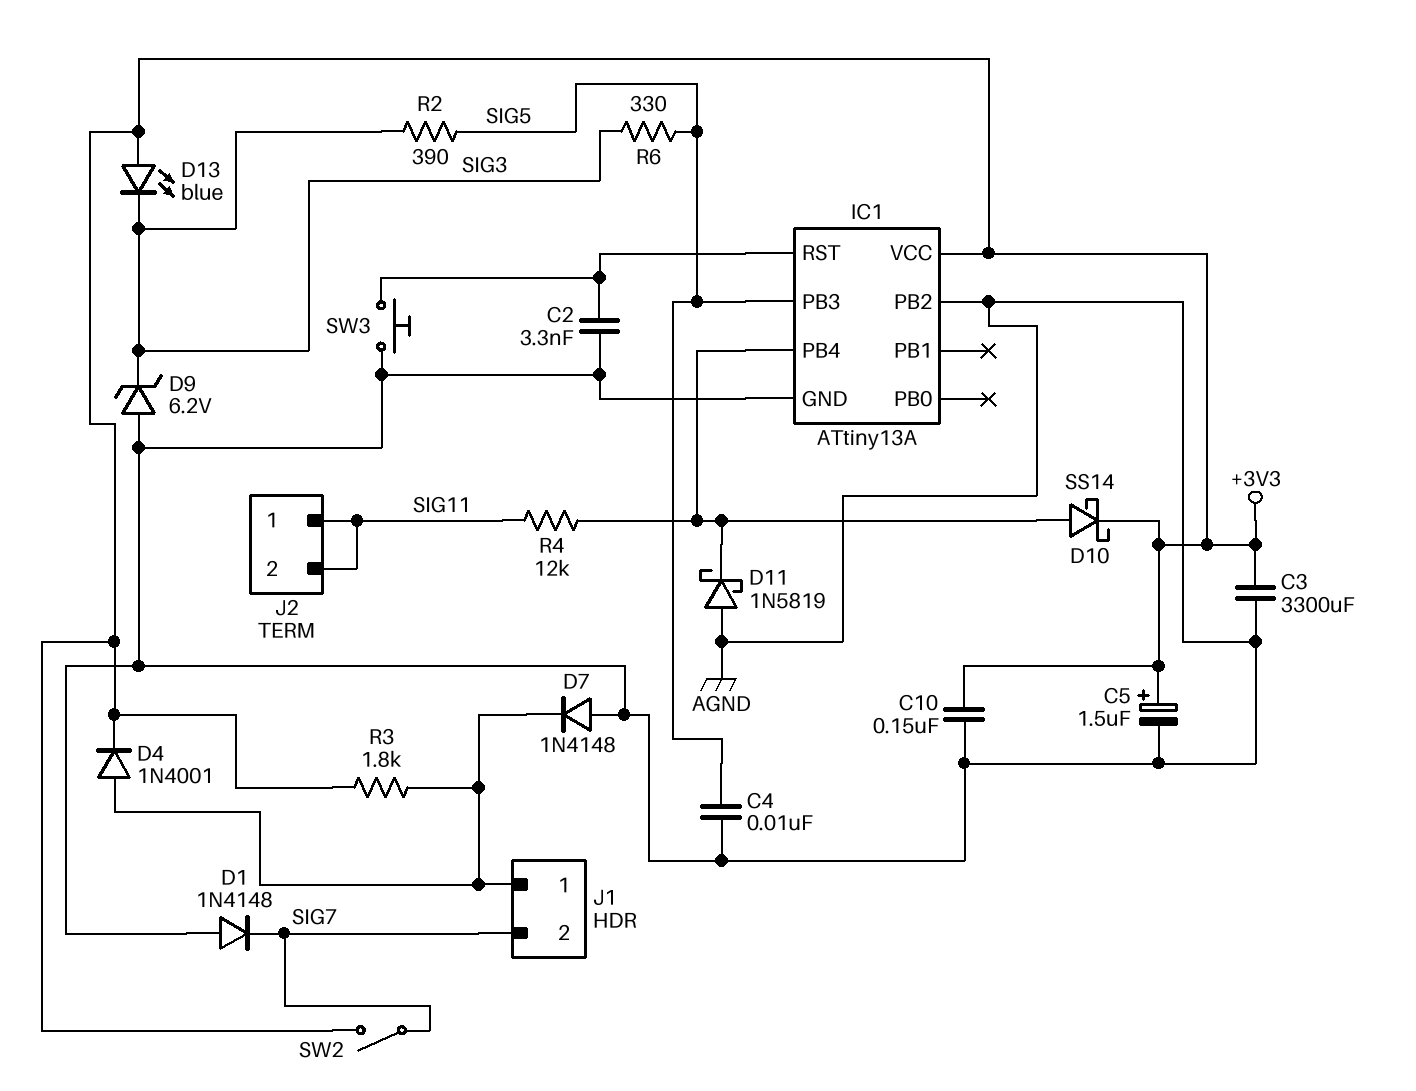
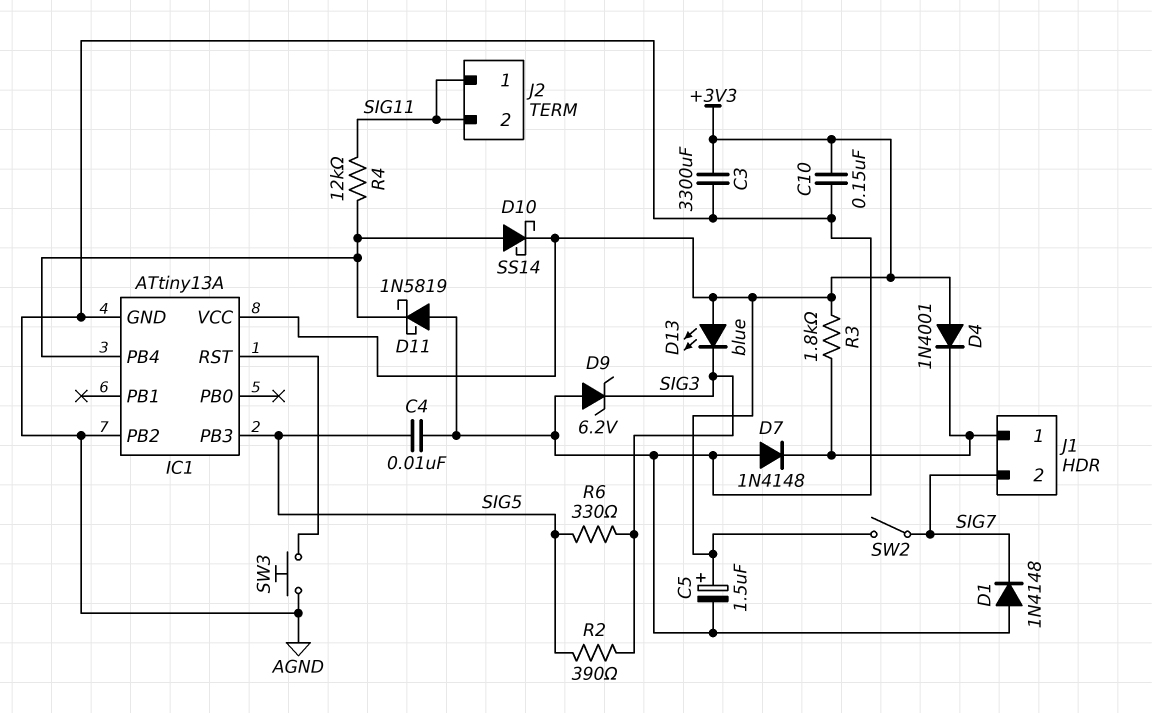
C2: 3.3nF (AGND, IC1/RST) -> none
D4: diode 1N4001 (A J1/1, K +3V3) -> diode 1N4001 (A +3V3, K J1/1)

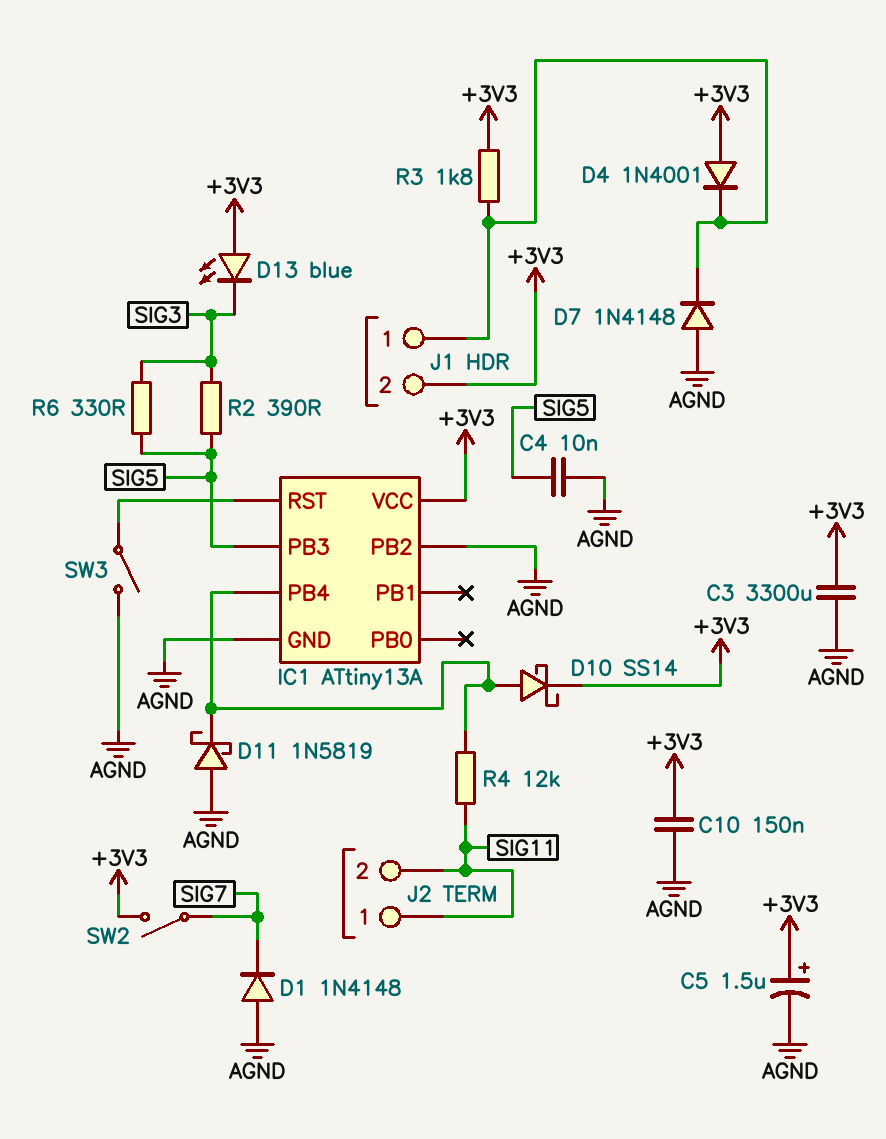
D9: zener 6.2V (A AGND, K SIG3) -> none
J1 pin 2: SIG7 -> +3V3
SW3: button (AGND, IC1/RST) -> switch (AGND, IC1/RST)

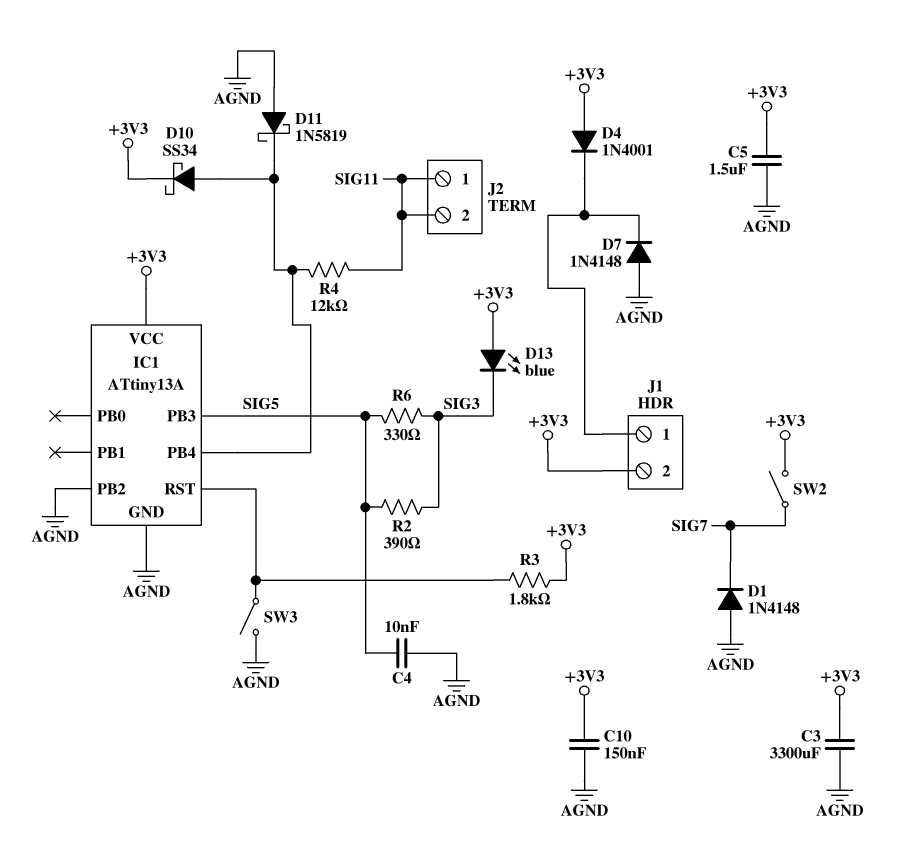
C5: 1.5uF (plus +3V3, minus AGND) -> 1.5uF (+3V3, AGND)
D10: schottky SS14 (A IC1/PB4, K +3V3) -> schottky SS34 (A IC1/PB4, K +3V3)
R3: 1.8k (+3V3, J1/1) -> 1.8k (+3V3, IC1/RST)

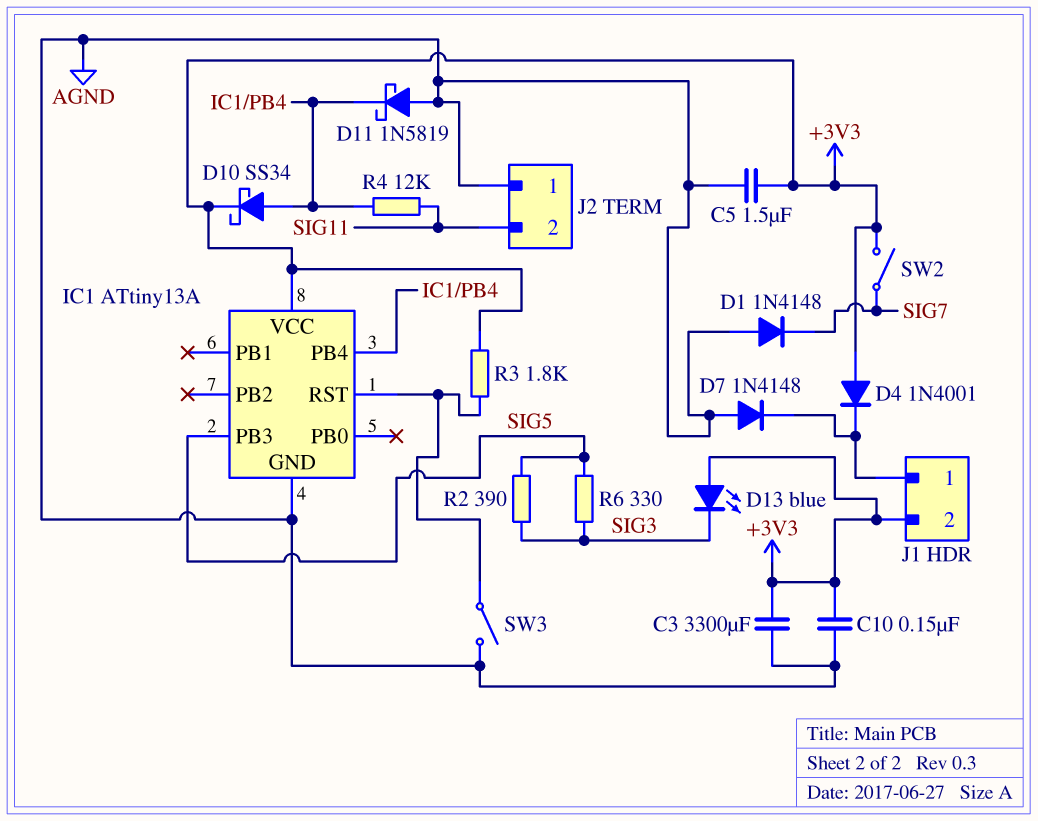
C4: 10nF (AGND, SIG5) -> none
IC1 pin PB2: AGND -> none
J2 pin 1: SIG11 -> AGND

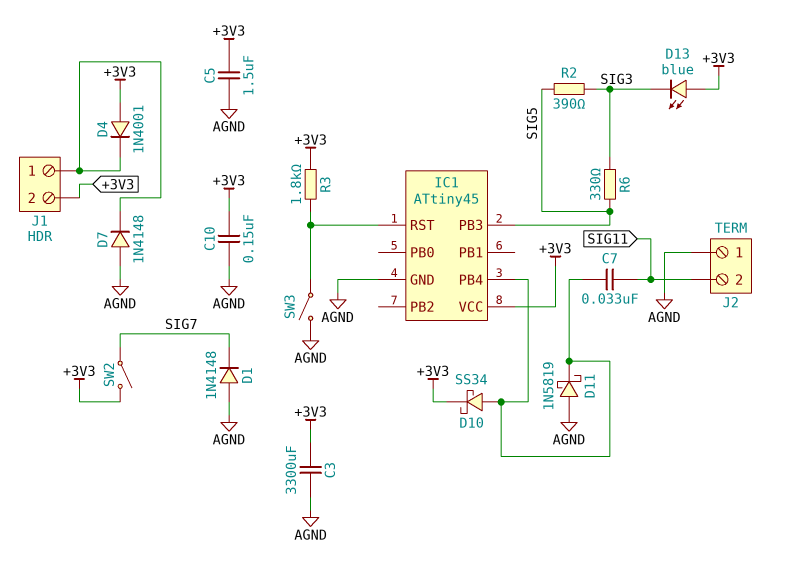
C7: none -> 33nF (IC1/PB4, SIG11)
IC1: ATtiny13A -> ATtiny45
R4: 12k (IC1/PB4, SIG11) -> none

